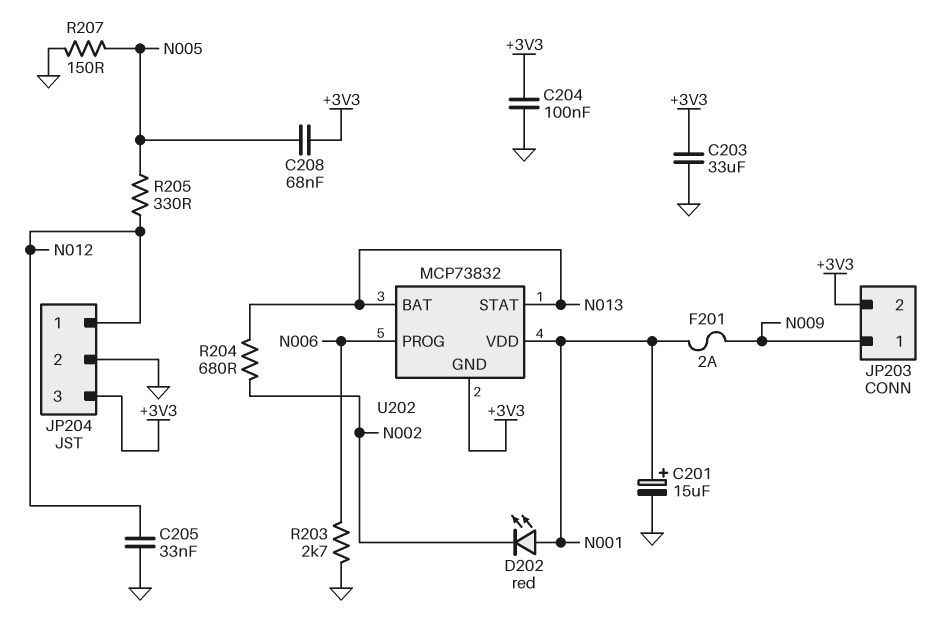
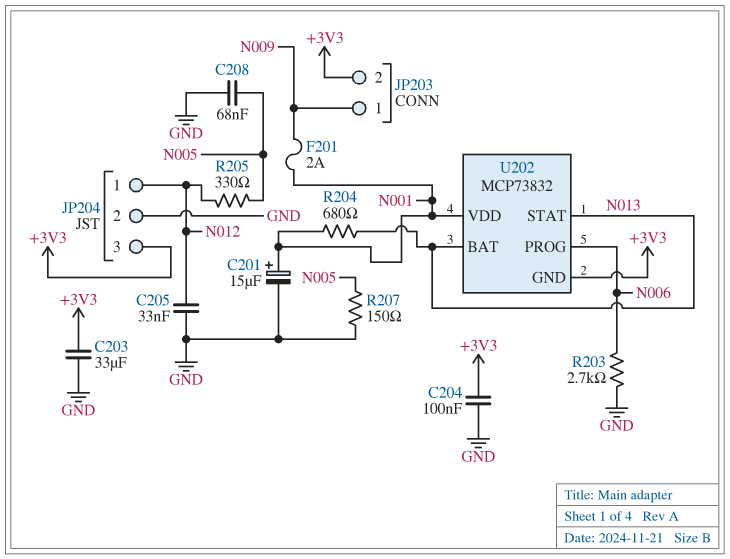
C208: 68nF (+3V3, N005) -> 68nF (GND, N005)
D202: LED red (A N001, K N002) -> none
R204: 680 (N002, N013) -> 680 (N001, N013)

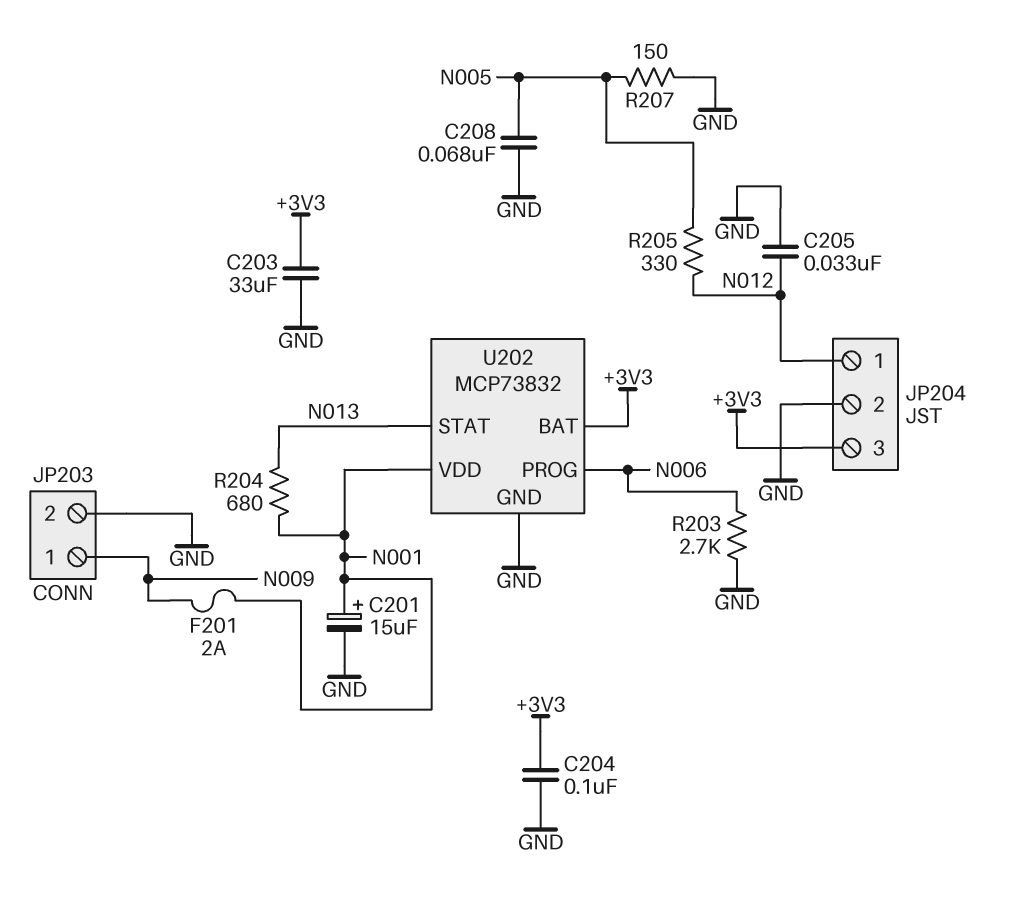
JP203 pin 2: +3V3 -> GND
U202 pin BAT: N013 -> +3V3
U202 pin GND: +3V3 -> GND

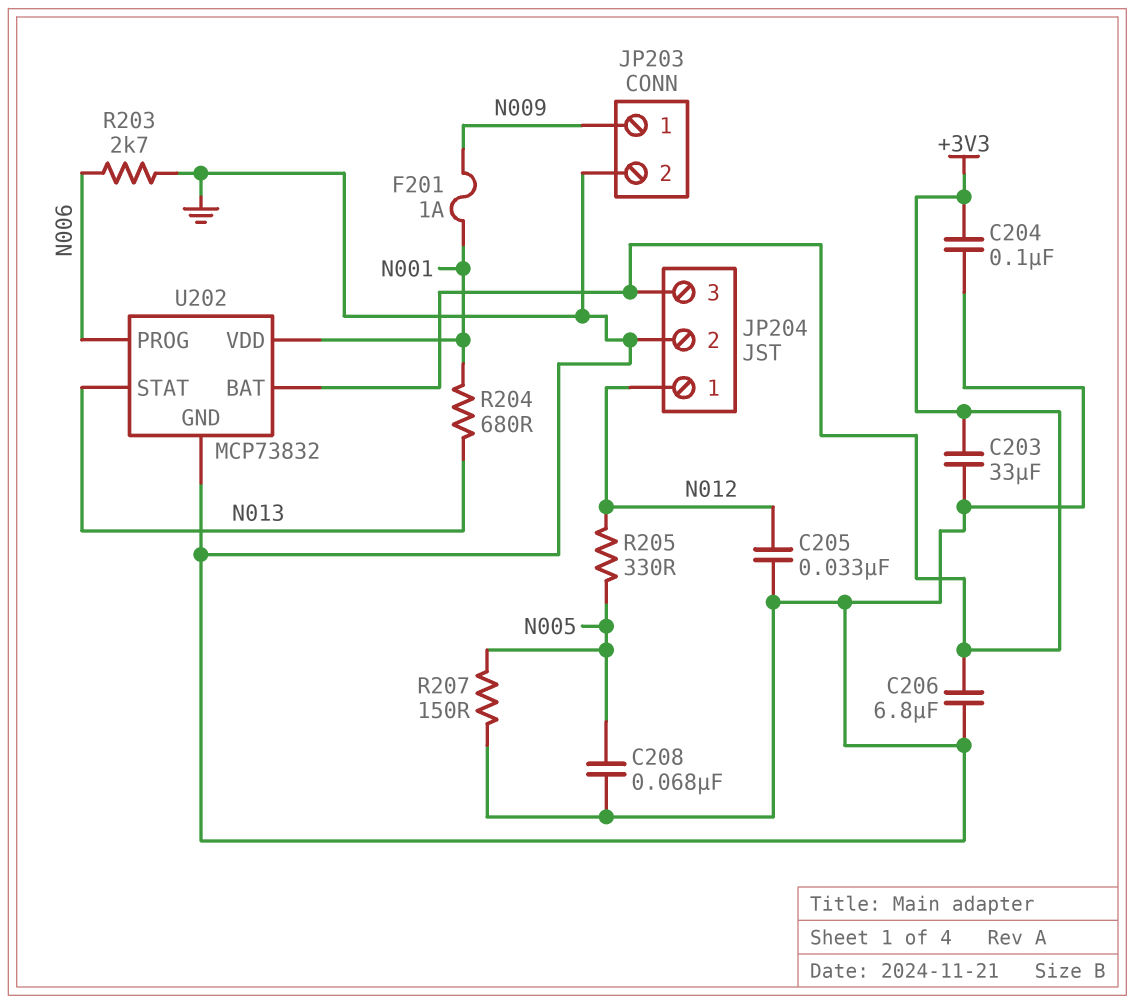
C201: 15uF (plus N001, minus GND) -> none
C206: none -> 6.8uF (+3V3, GND)
F201: 2A (N001, N009) -> 1A (N001, N009)

